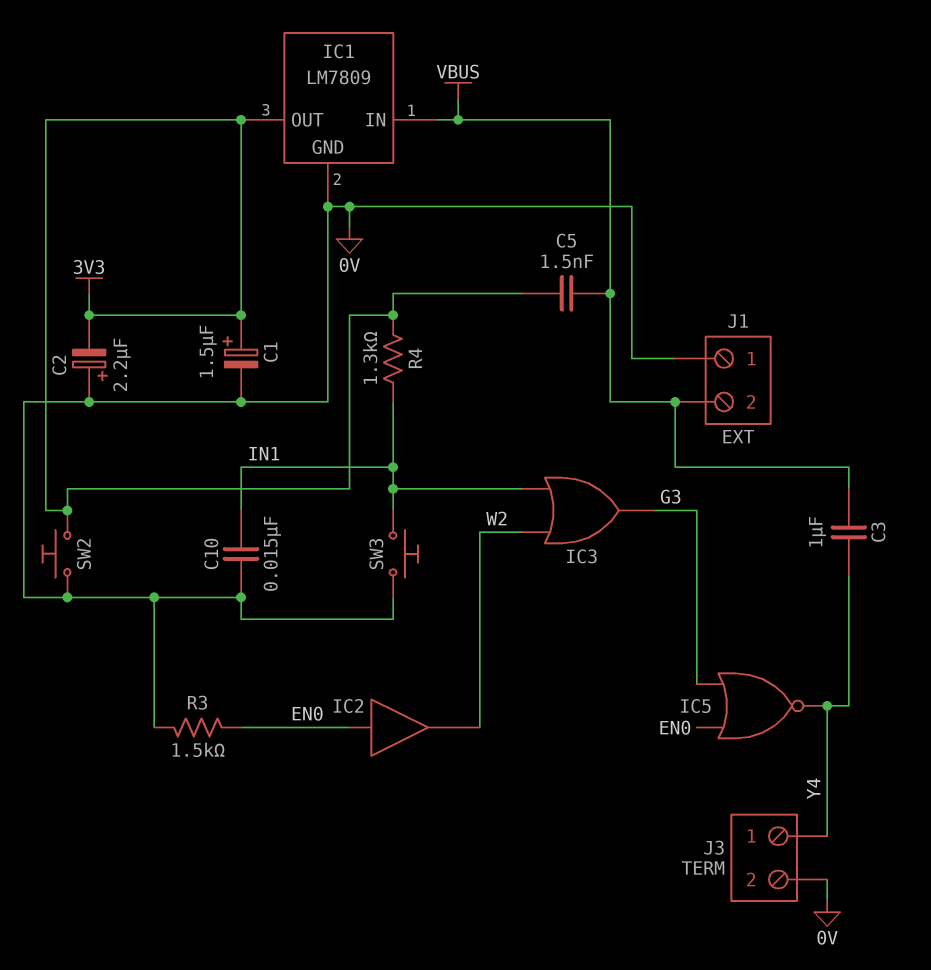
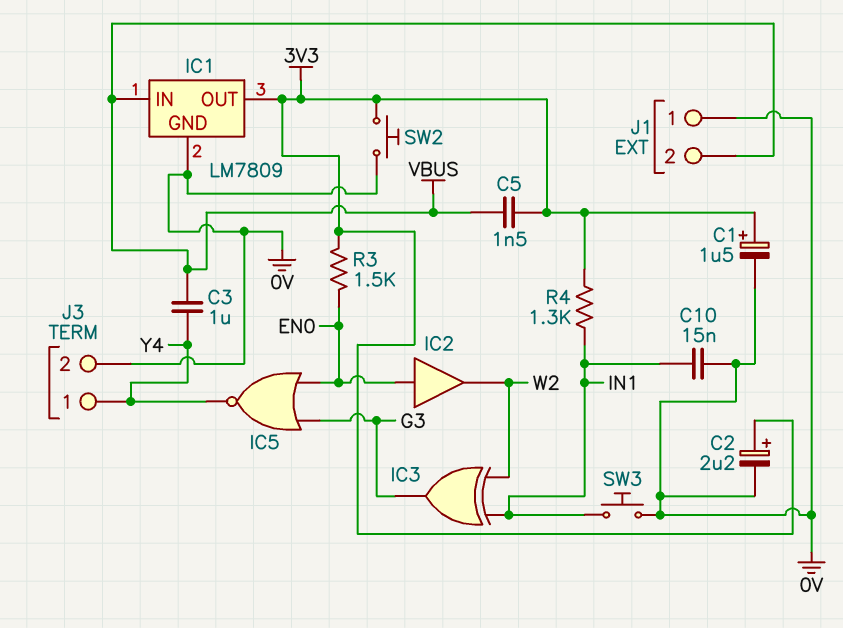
C2: 2.2uF (plus 0V, minus 3V3) -> 2.2uF (plus 3V3, minus 0V)
IC3: OR (in IN1, in W2, out G3) -> XOR (in IN1, in W2, out G3)
R3: 1.5k (0V, EN0) -> 1.5k (3V3, EN0)

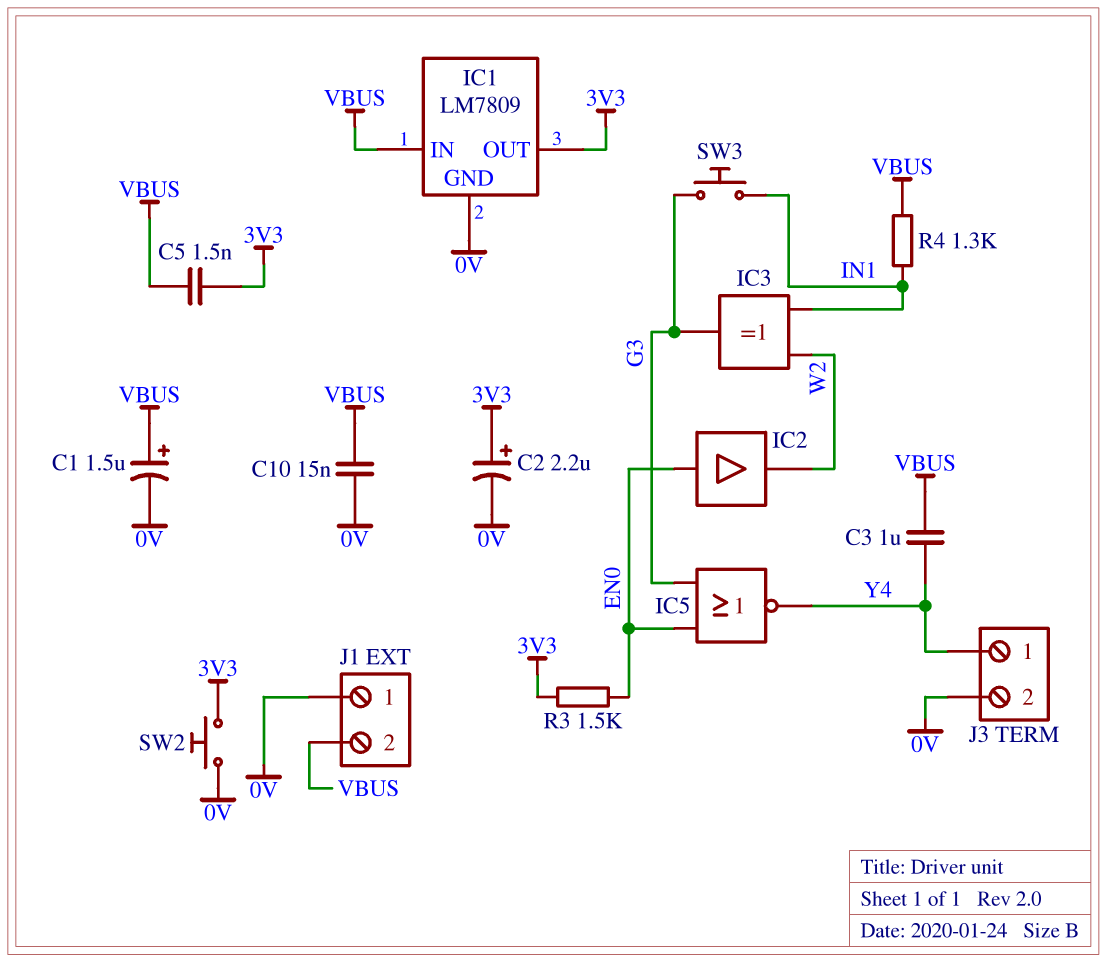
C1: 1.5uF (plus 3V3, minus 0V) -> 1.5uF (plus VBUS, minus 0V)
C10: 15nF (0V, IN1) -> 15nF (0V, VBUS)
R4: 1.3k (3V3, IN1) -> 1.3k (IN1, VBUS)
SW3: button (0V, IN1) -> button (G3, IN1)

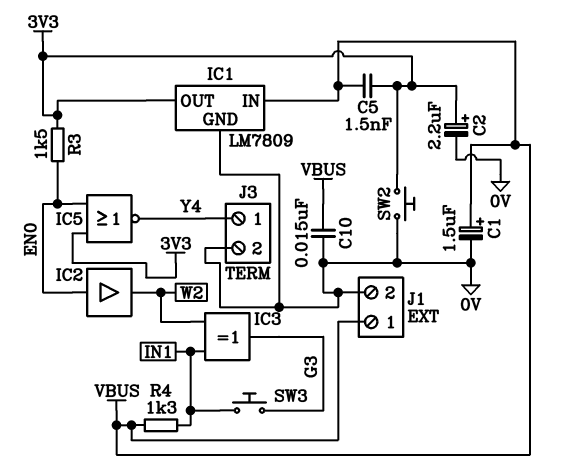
C3: 1uF (VBUS, Y4) -> none
IC5: NOR (in EN0, in G3, out Y4) -> NOR (in 3V3, in EN0, out Y4)
J1 pin 1: 0V -> VBUS
J1 pin 2: VBUS -> 0V

